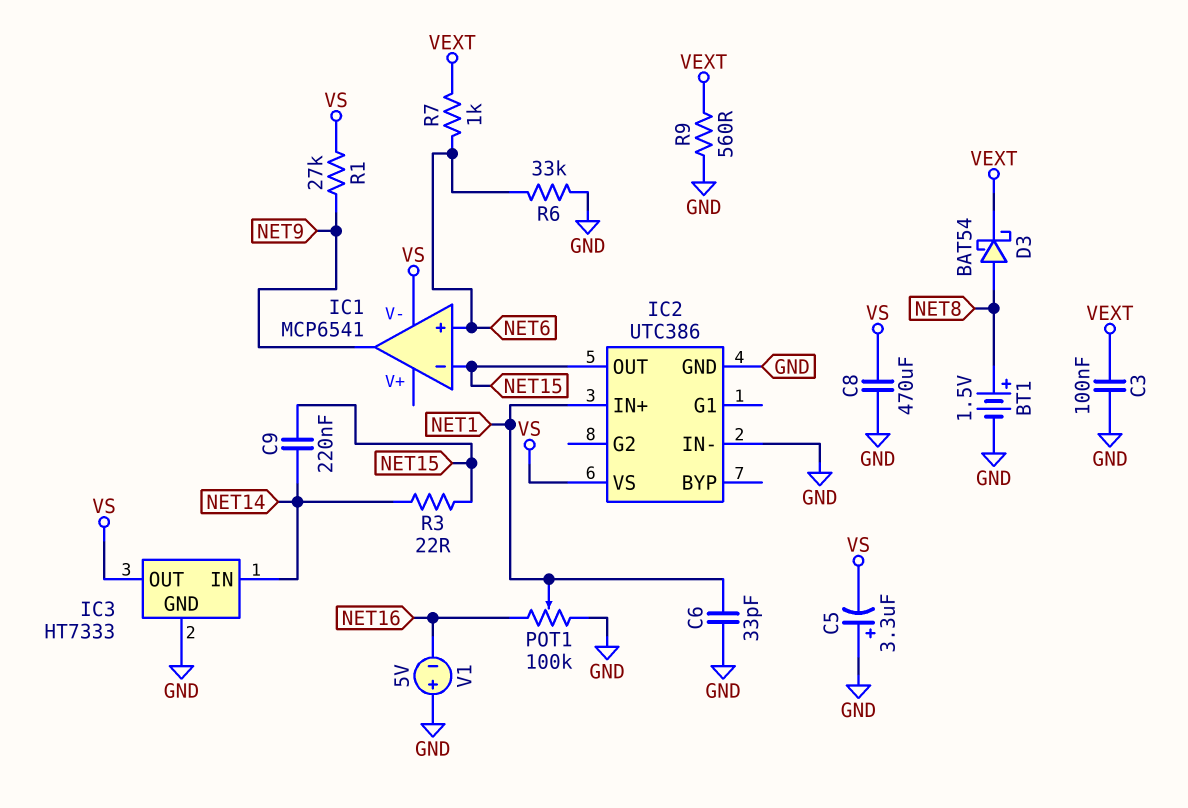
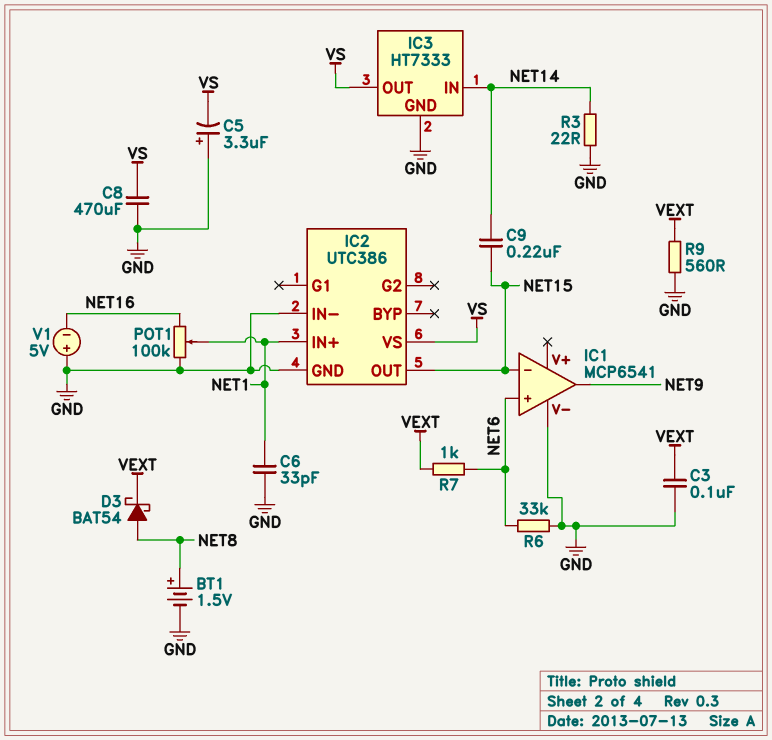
IC1 pin V-: VS -> GND
R1: 27k (NET9, VS) -> none
R3: 22 (NET14, NET15) -> 22 (GND, NET14)

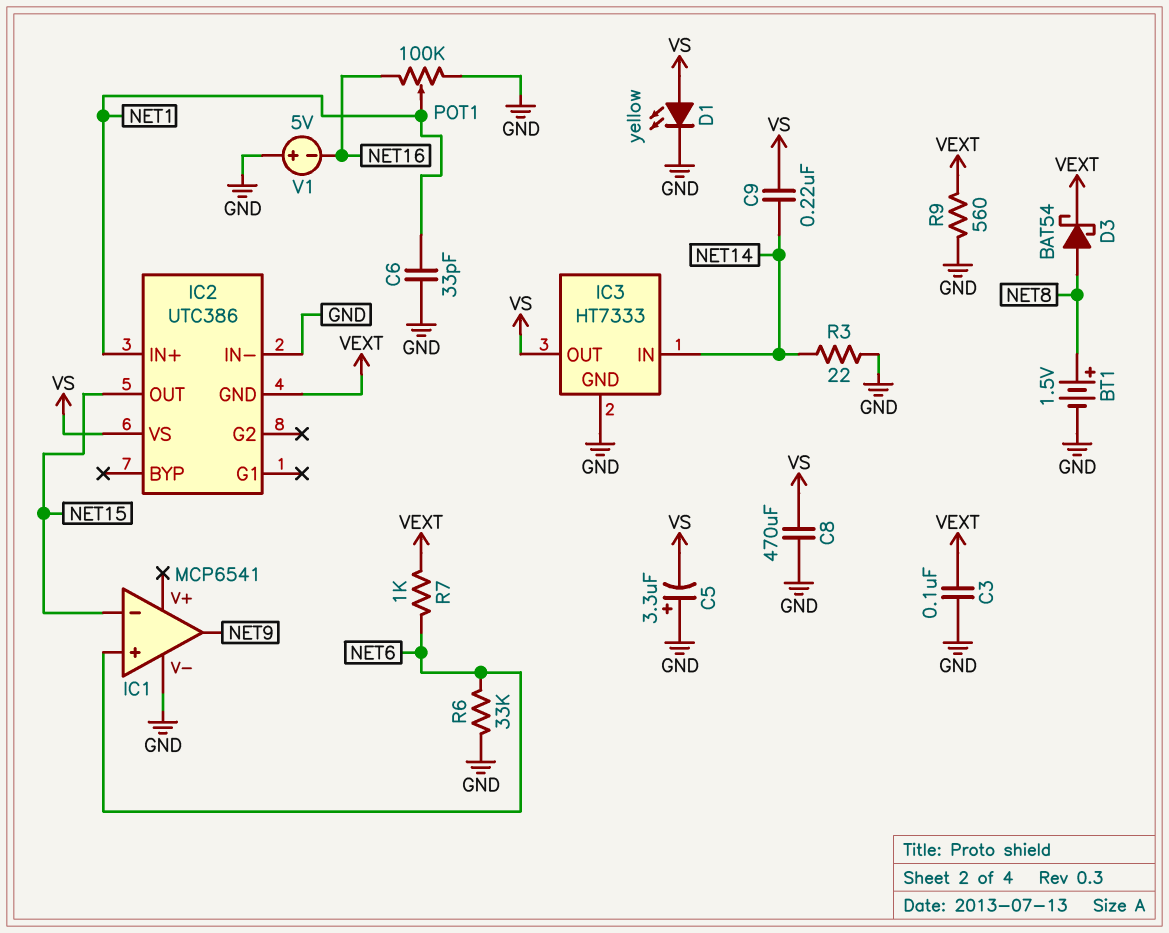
C9: 220nF (NET14, NET15) -> 220nF (NET14, VS)
D1: none -> LED yellow (A VS, K GND)
IC2 pin GND: GND -> VEXT

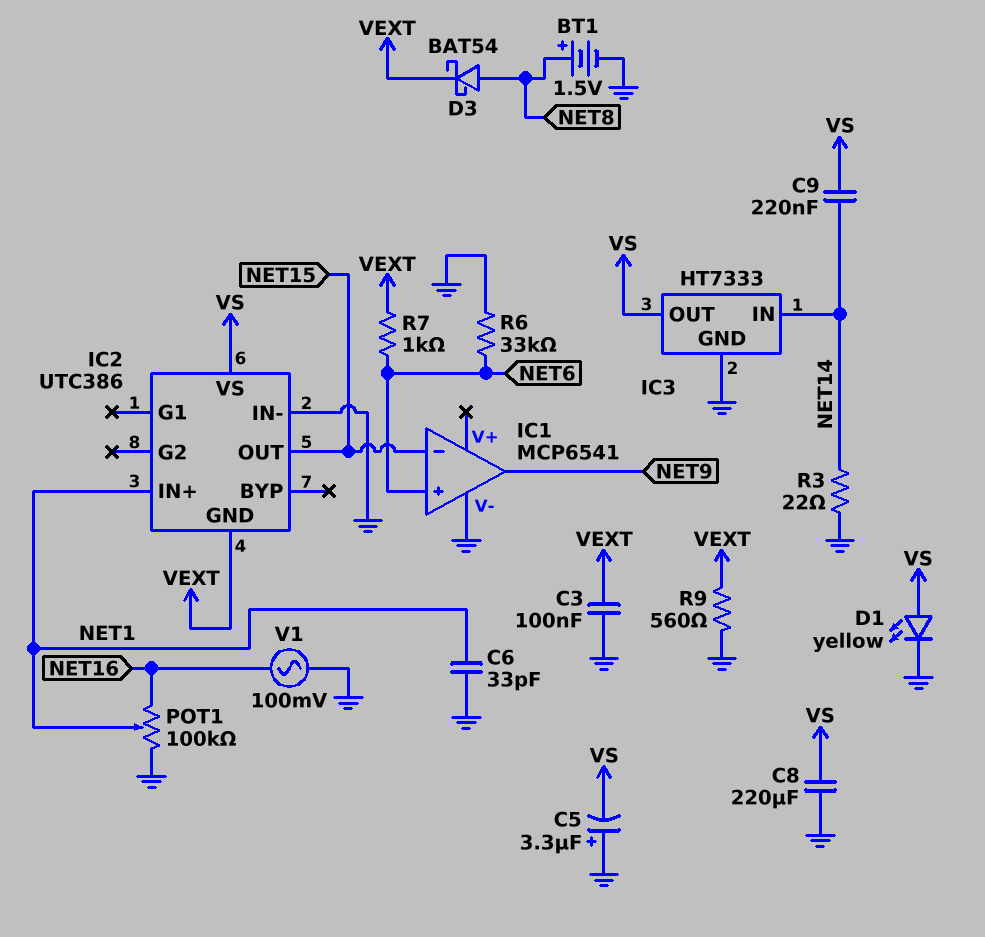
C8: 470uF (GND, VS) -> 220uF (GND, VS)
V1: 5V (plus GND, minus NET16) -> AC 100mV (GND, NET16)

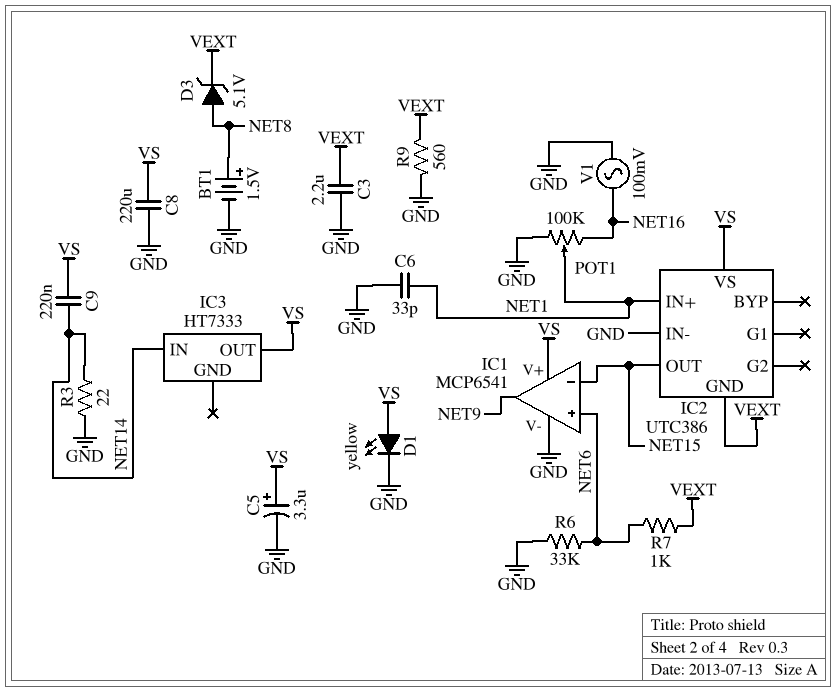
C3: 100nF (GND, VEXT) -> 2.2uF (GND, VEXT)
C5: 3.3uF (plus GND, minus VS) -> 3.3uF (plus VS, minus GND)
D3: schottky BAT54 (A NET8, K VEXT) -> zener 5.1V (A NET8, K VEXT)
IC1 pin V+: none -> VS
IC3 pin GND: GND -> none

